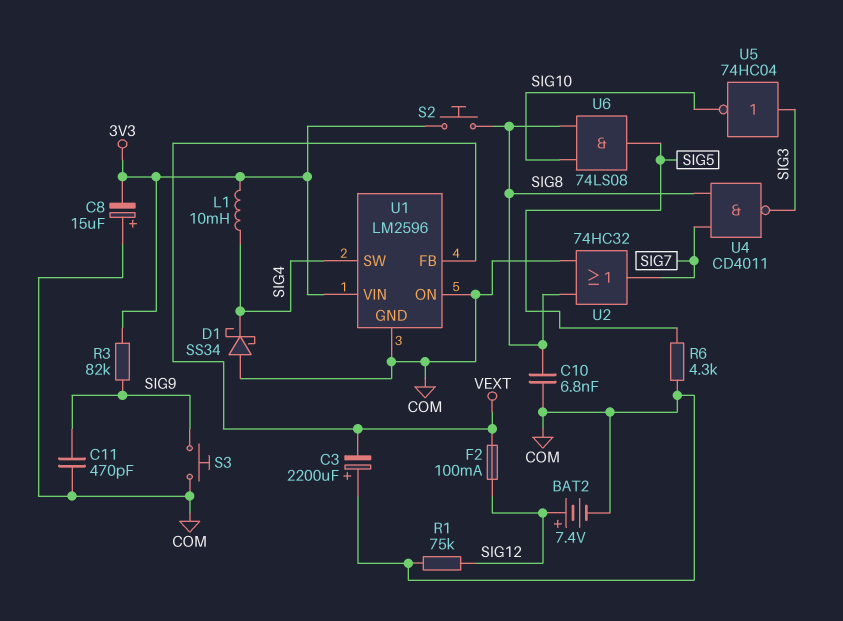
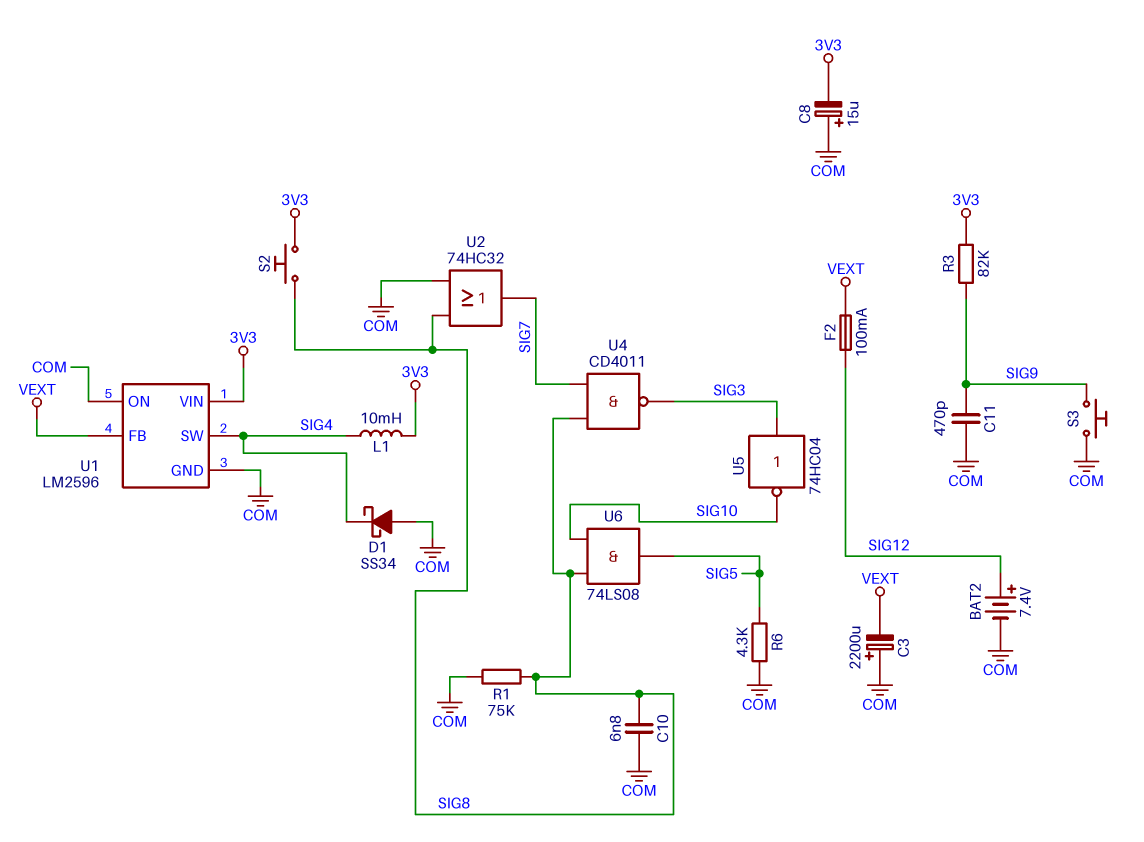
R1: 75k (COM, SIG12) -> 75k (COM, SIG8)

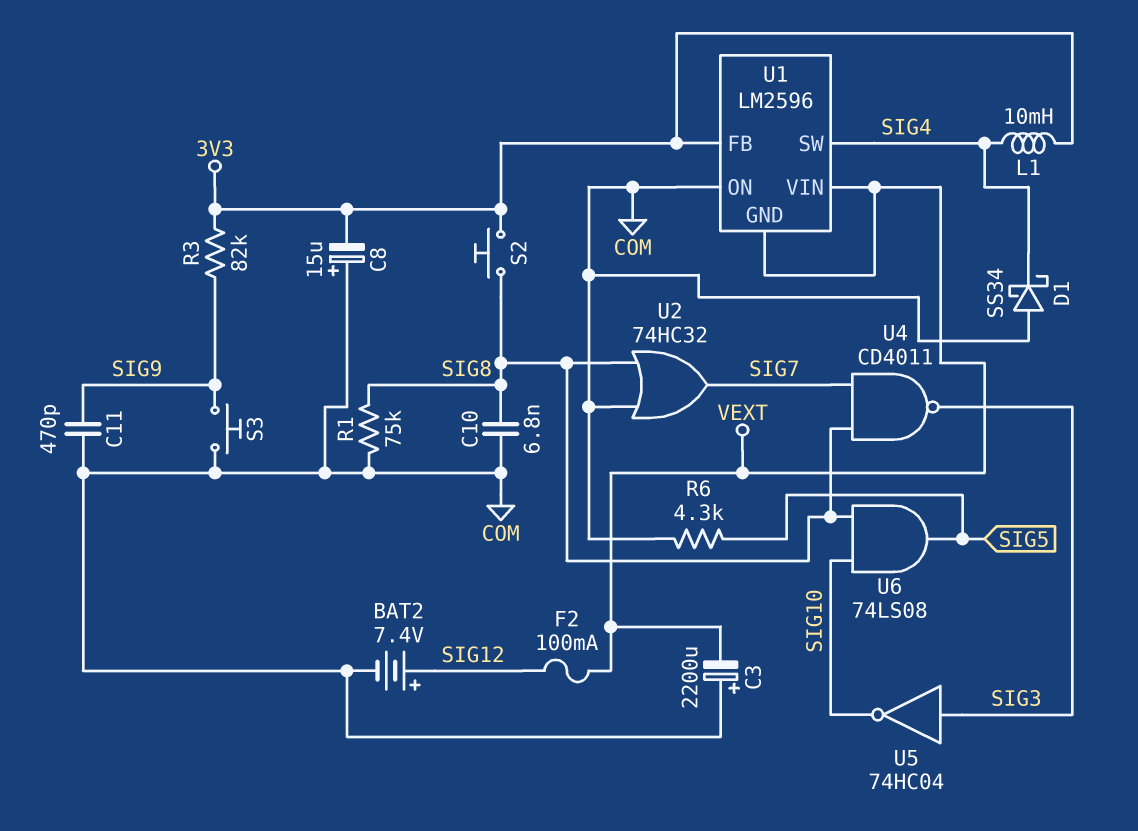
U1 pin FB: VEXT -> 3V3
U1 pin GND: COM -> VEXT
U1 pin VIN: 3V3 -> VEXT

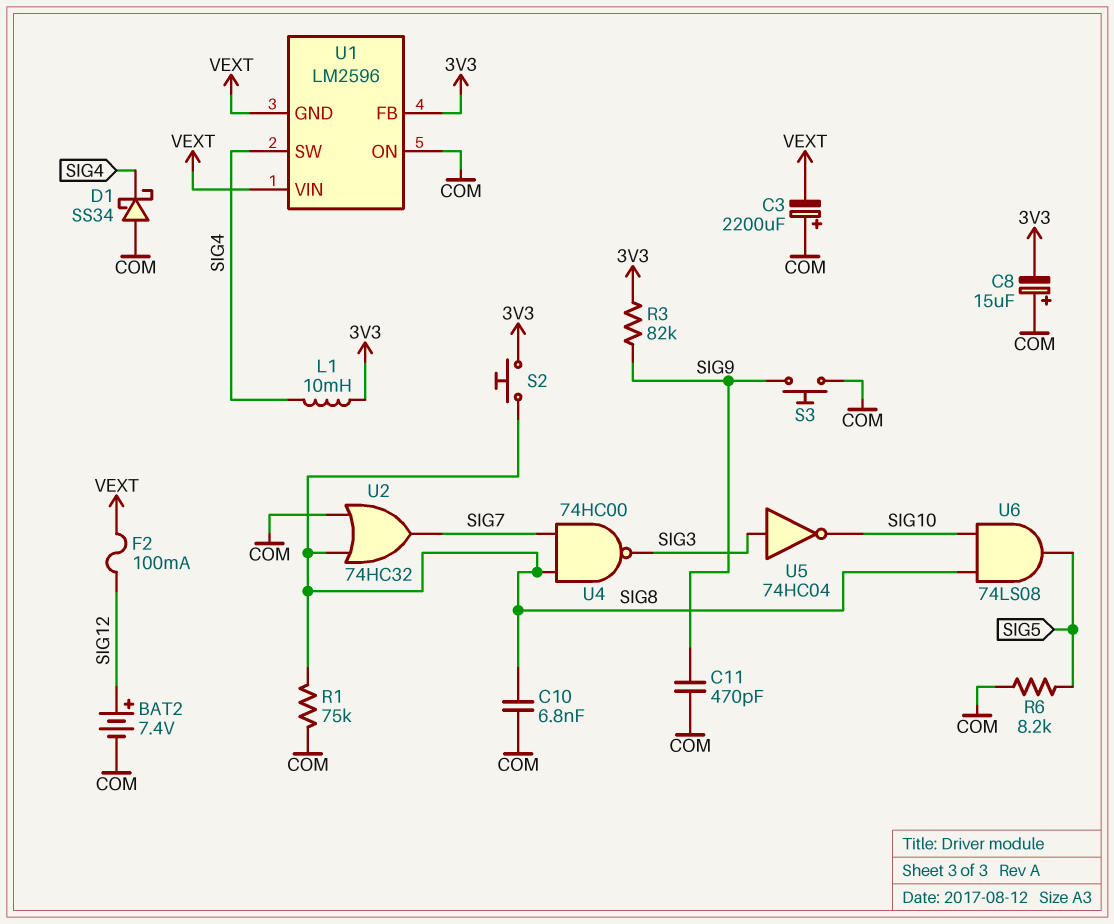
R6: 4.3k (COM, SIG5) -> 8.2k (COM, SIG5)
U4: NAND CD4011 (in SIG7, in SIG8, out SIG3) -> NAND 74HC00 (in SIG7, in SIG8, out SIG3)

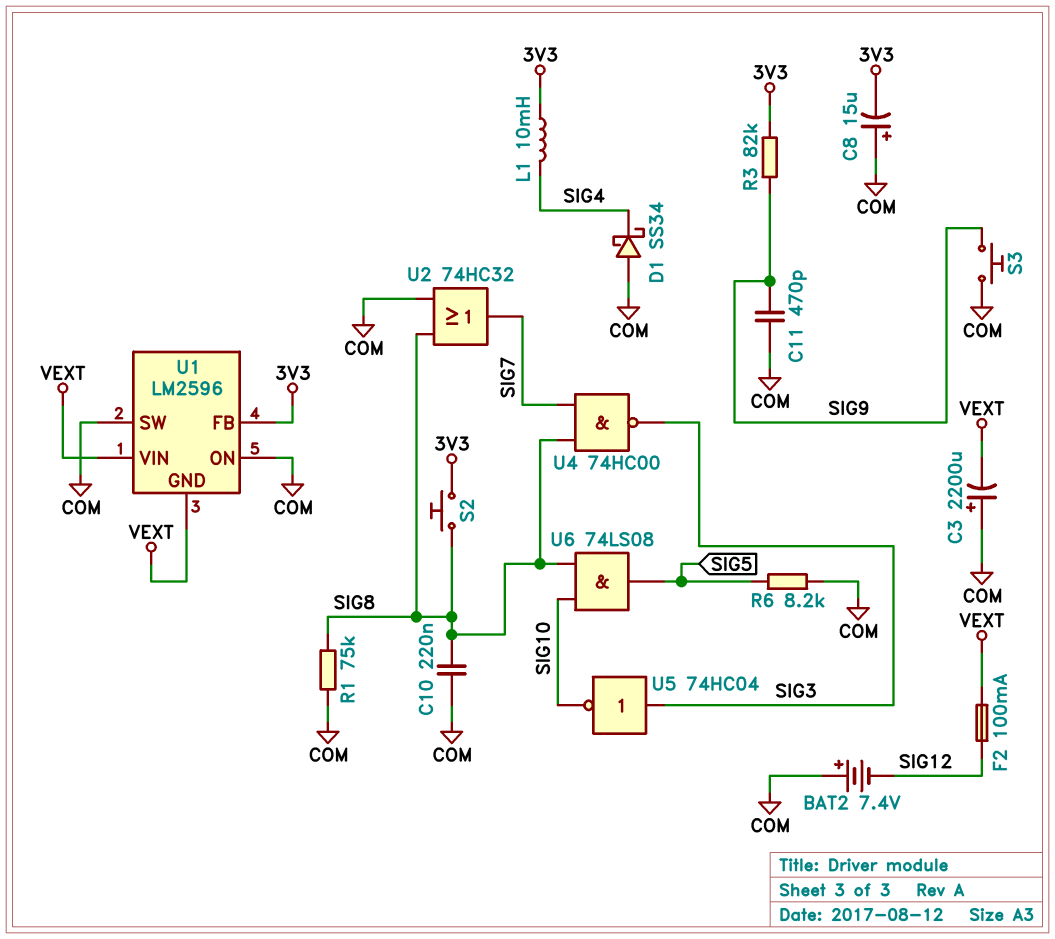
BAT2: 7.4V (plus SIG12, minus COM) -> 7.4V (plus COM, minus SIG12)
C10: 6.8nF (COM, SIG8) -> 220nF (COM, SIG8)
U1 pin SW: SIG4 -> COM

